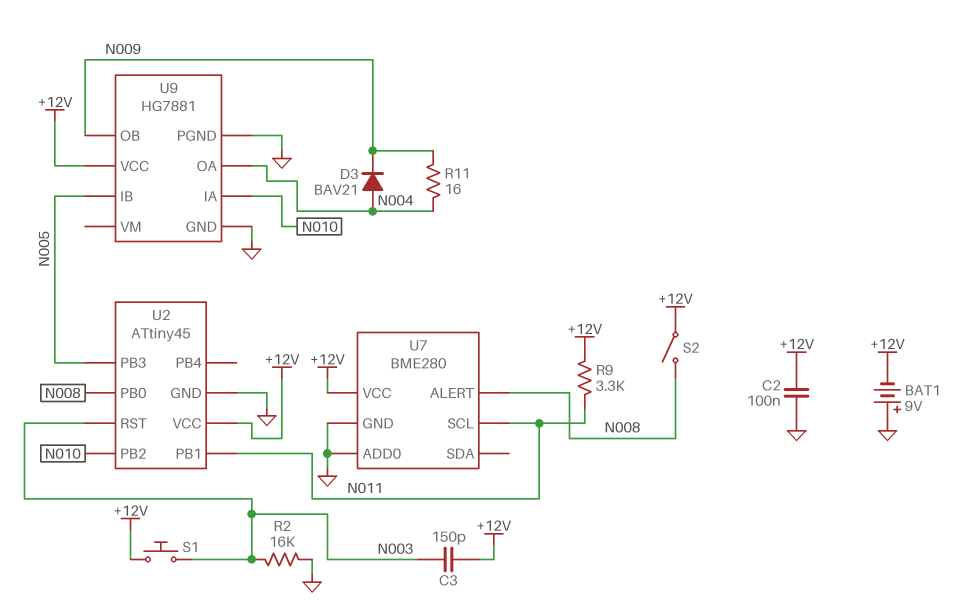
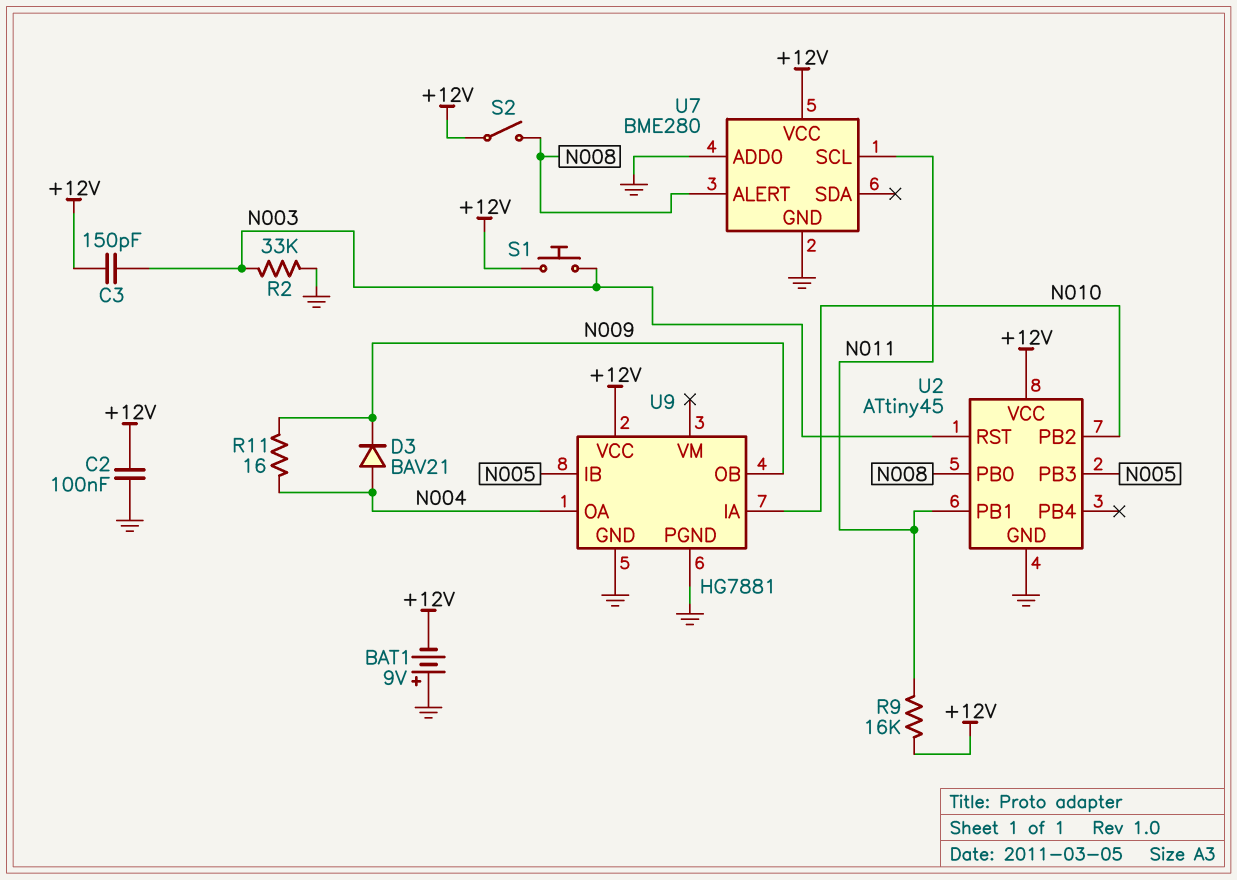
R2: 16k (GND, N003) -> 33k (GND, N003)
R9: 3.3k (+12V, N011) -> 16k (+12V, N011)

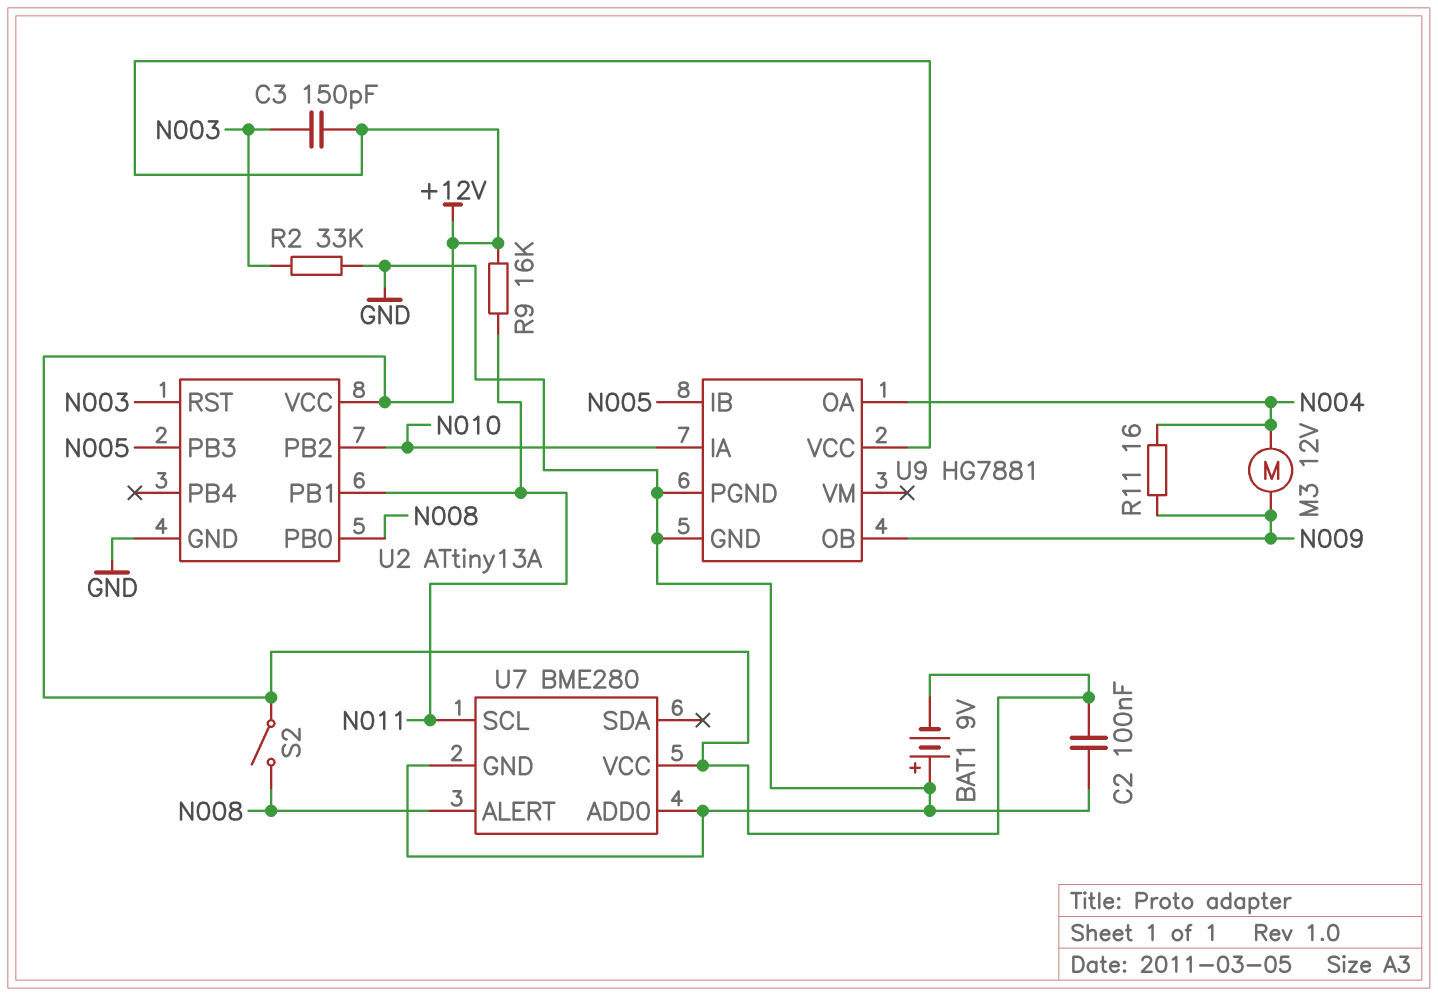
D3: diode BAV21 (A N004, K N009) -> none
M3: none -> motor 12V (N004, N009)
S1: button (+12V, N003) -> none
U2: ATtiny45 -> ATtiny13A

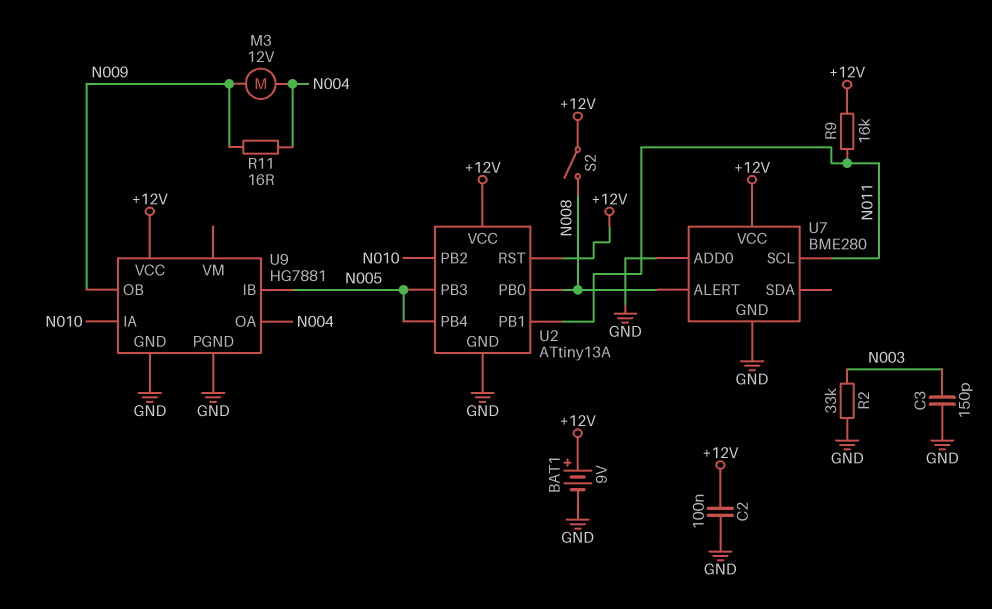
BAT1: 9V (plus GND, minus +12V) -> 9V (plus +12V, minus GND)
C3: 150pF (+12V, N003) -> 150pF (GND, N003)
U2 pin PB4: none -> N005
U2 pin RST: N003 -> +12V

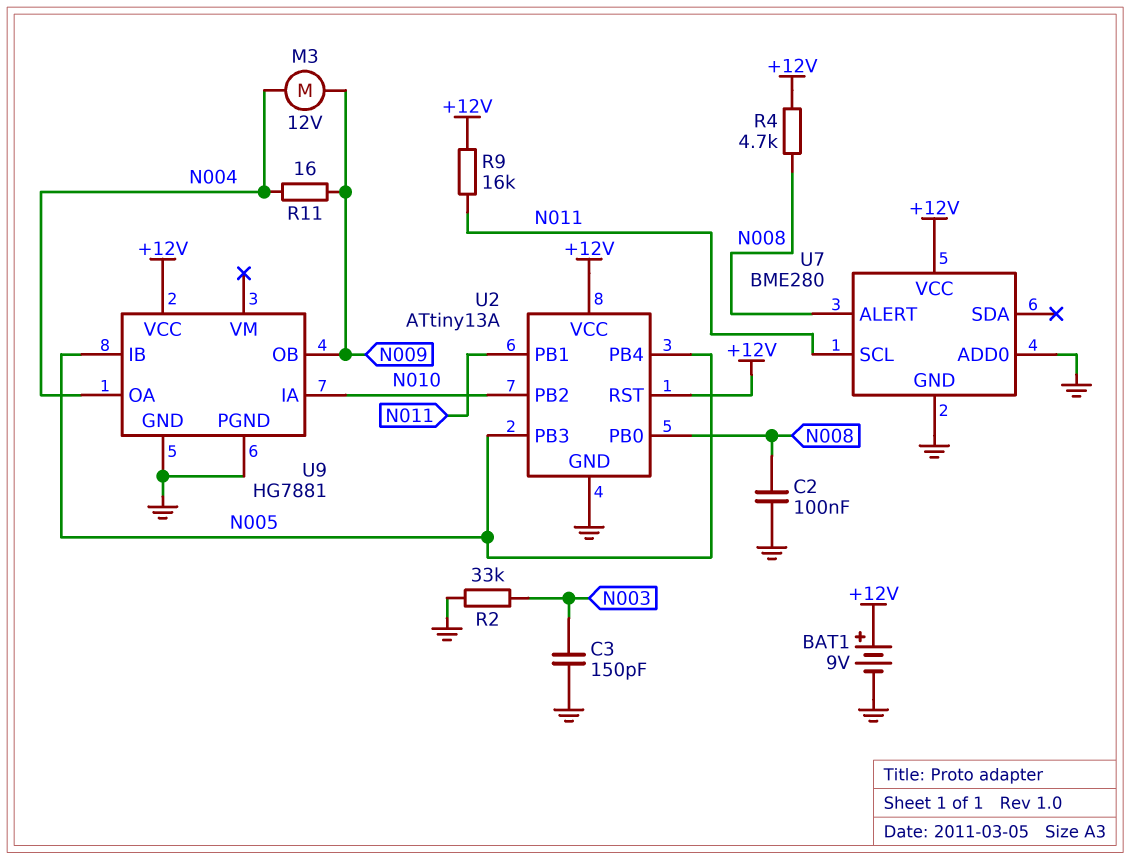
C2: 100nF (+12V, GND) -> 100nF (GND, N008)
R4: none -> 4.7k (+12V, N008)
S2: switch (+12V, N008) -> none

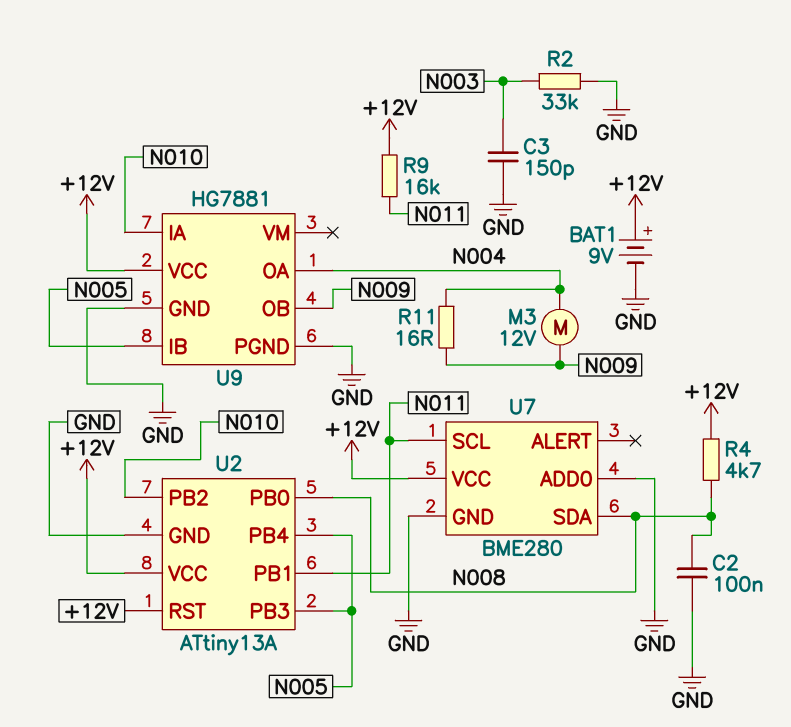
U7 pin ALERT: N008 -> none
U7 pin SDA: none -> N008

